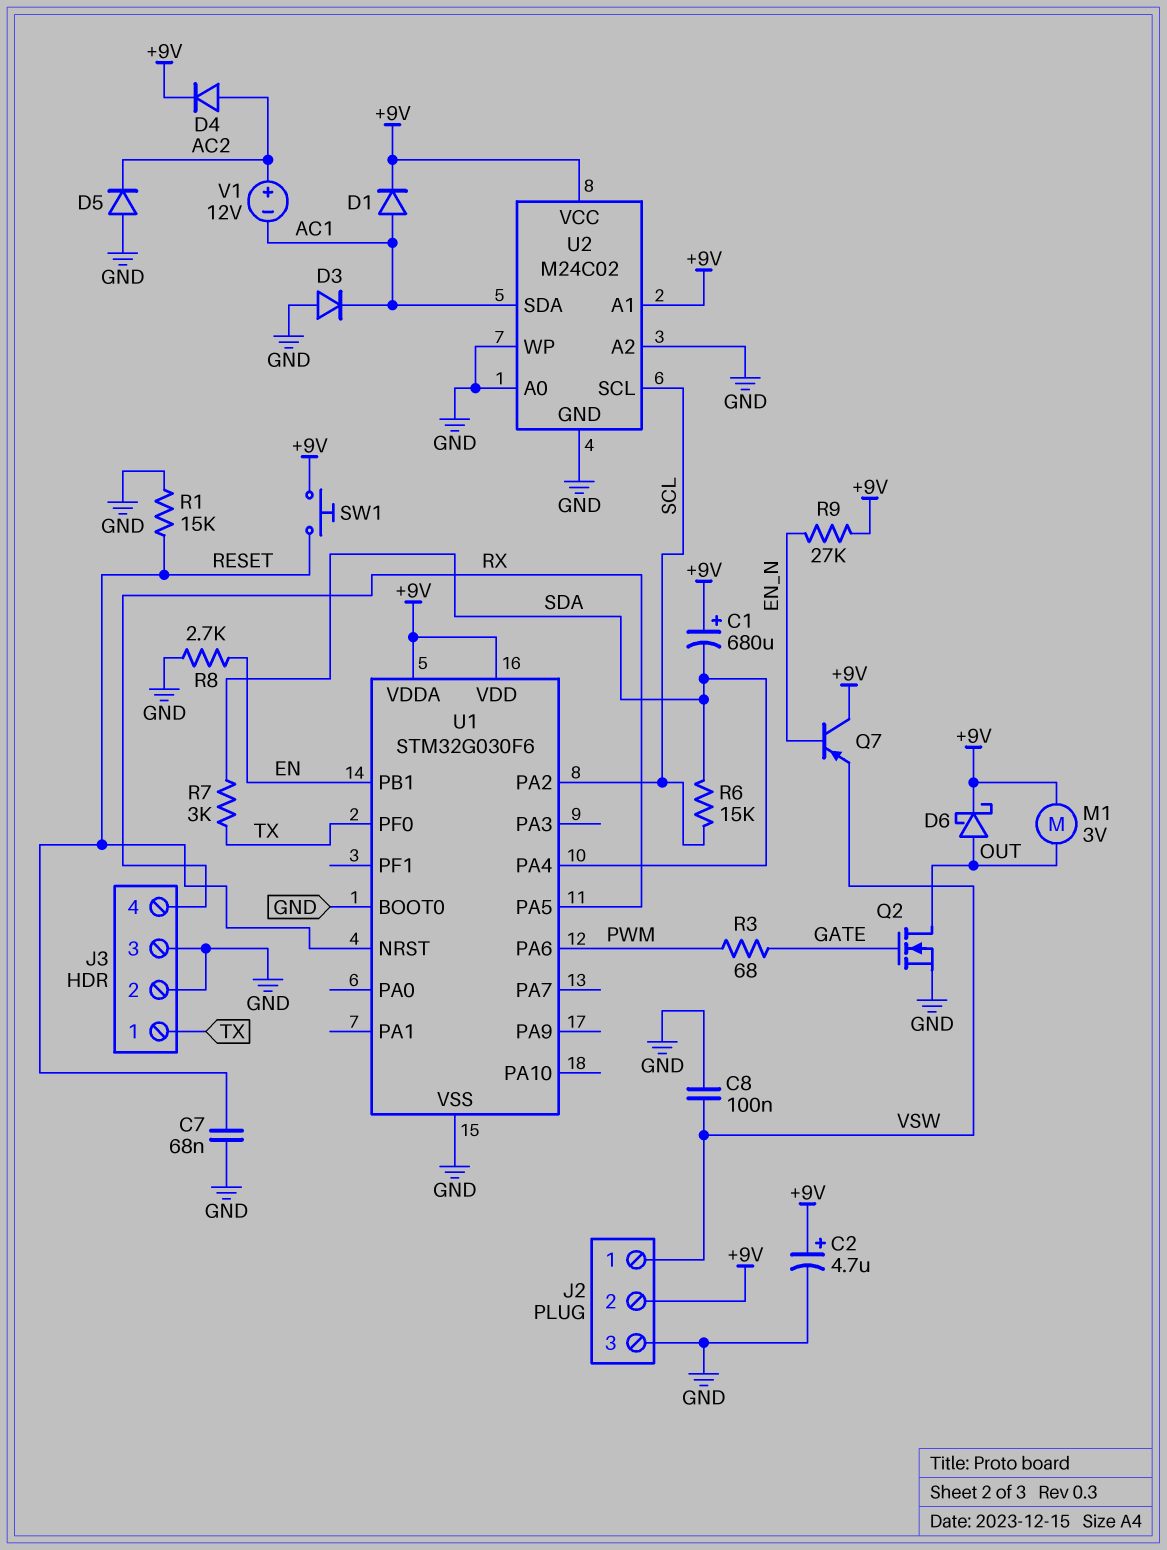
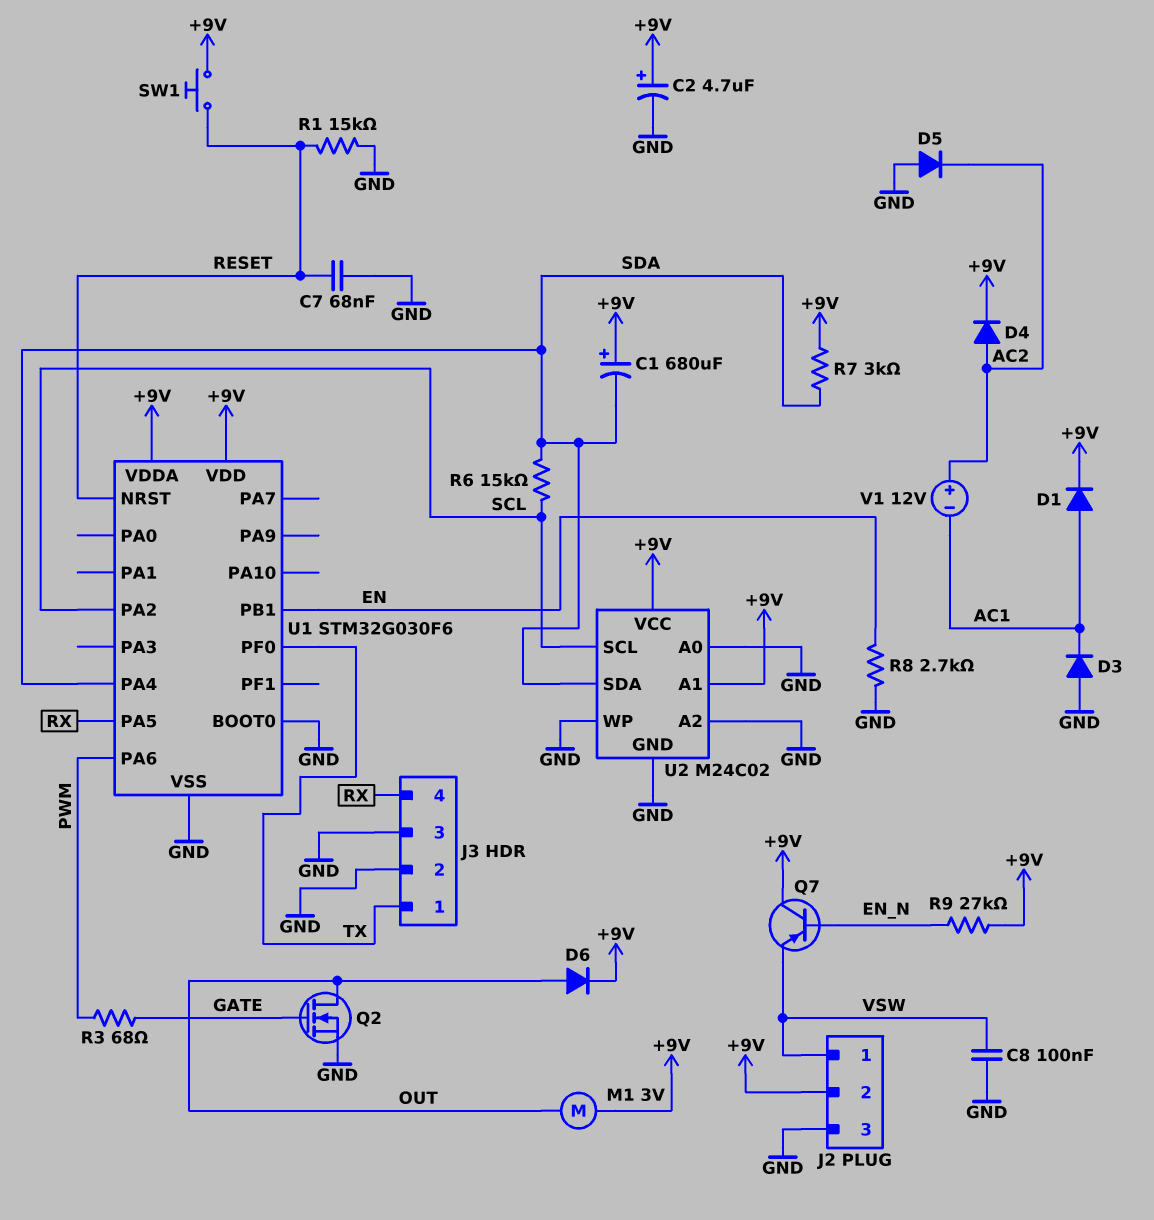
D6: schottky (A OUT, K +9V) -> diode (A OUT, K +9V)
R7: 3k (SDA, TX) -> 3k (+9V, SDA)
U2 pin SDA: AC1 -> SDA

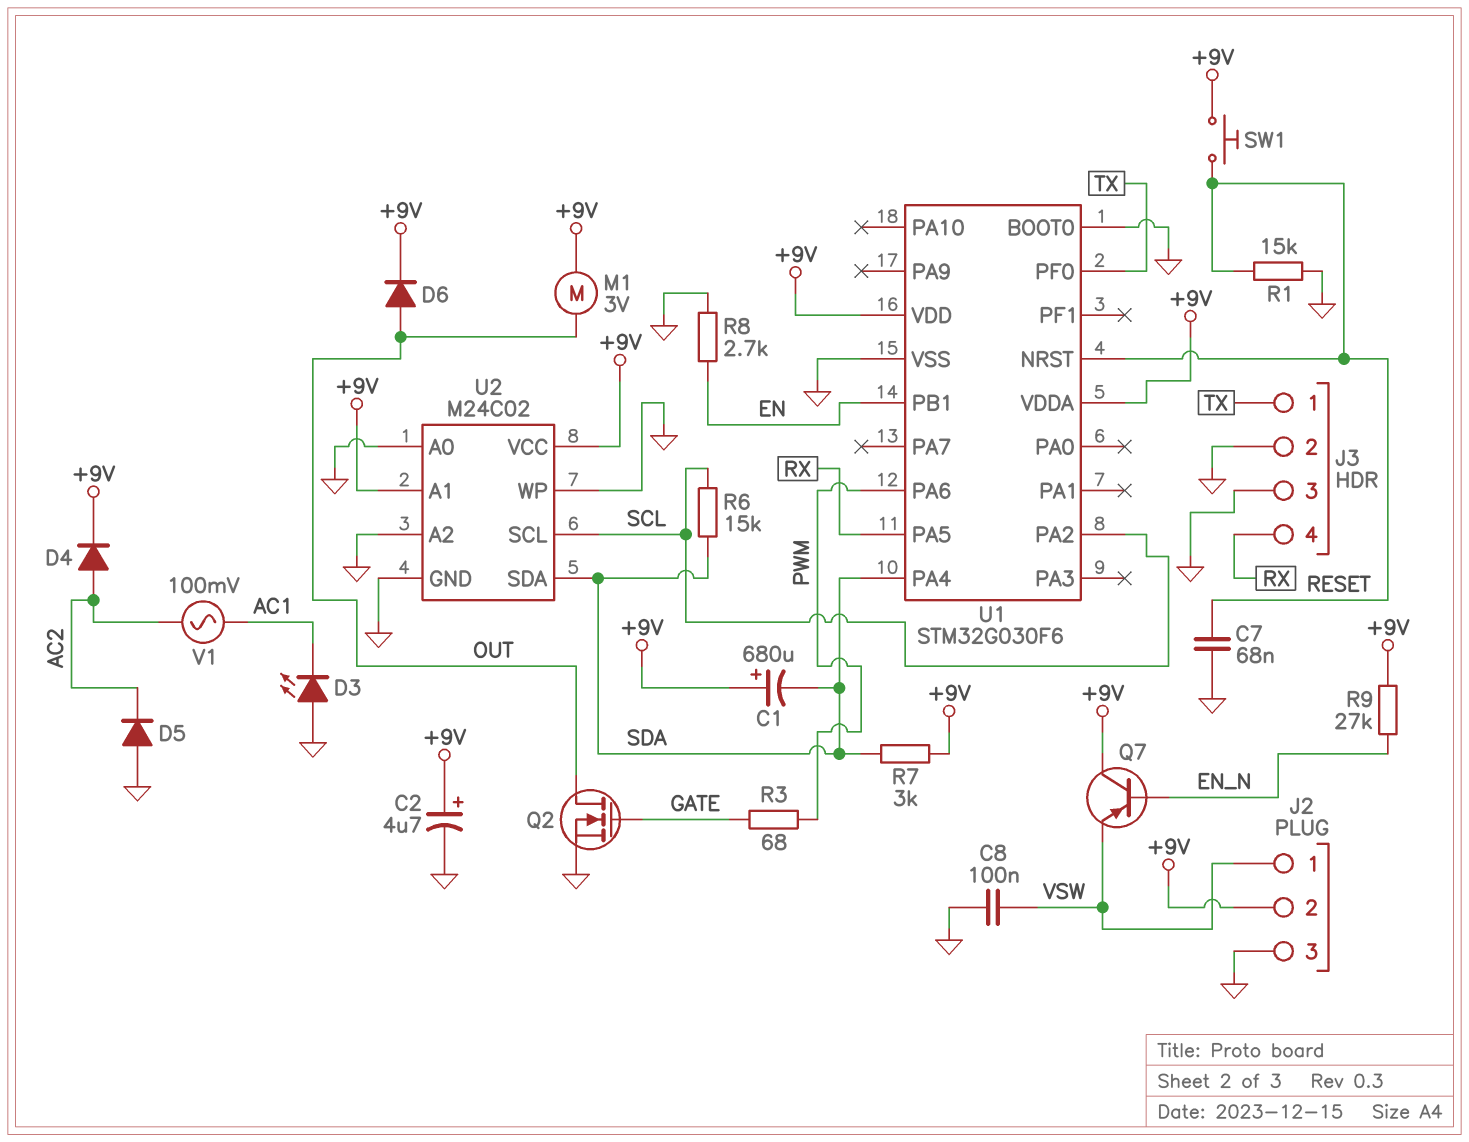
D1: diode (A AC1, K +9V) -> none
D3: diode (A GND, K AC1) -> LED (A GND, K AC1)
V1: 12V (plus AC2, minus AC1) -> AC 100mV (AC1, AC2)

